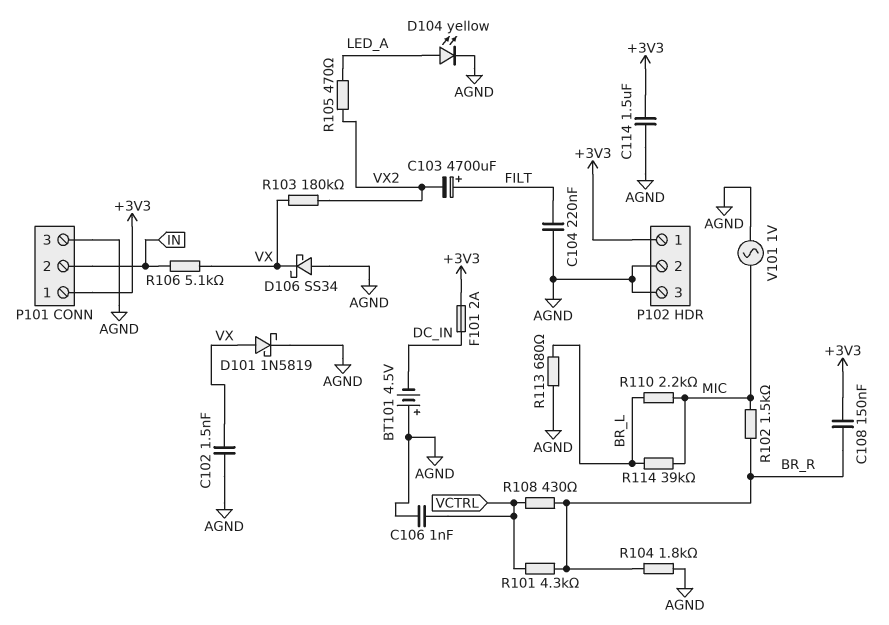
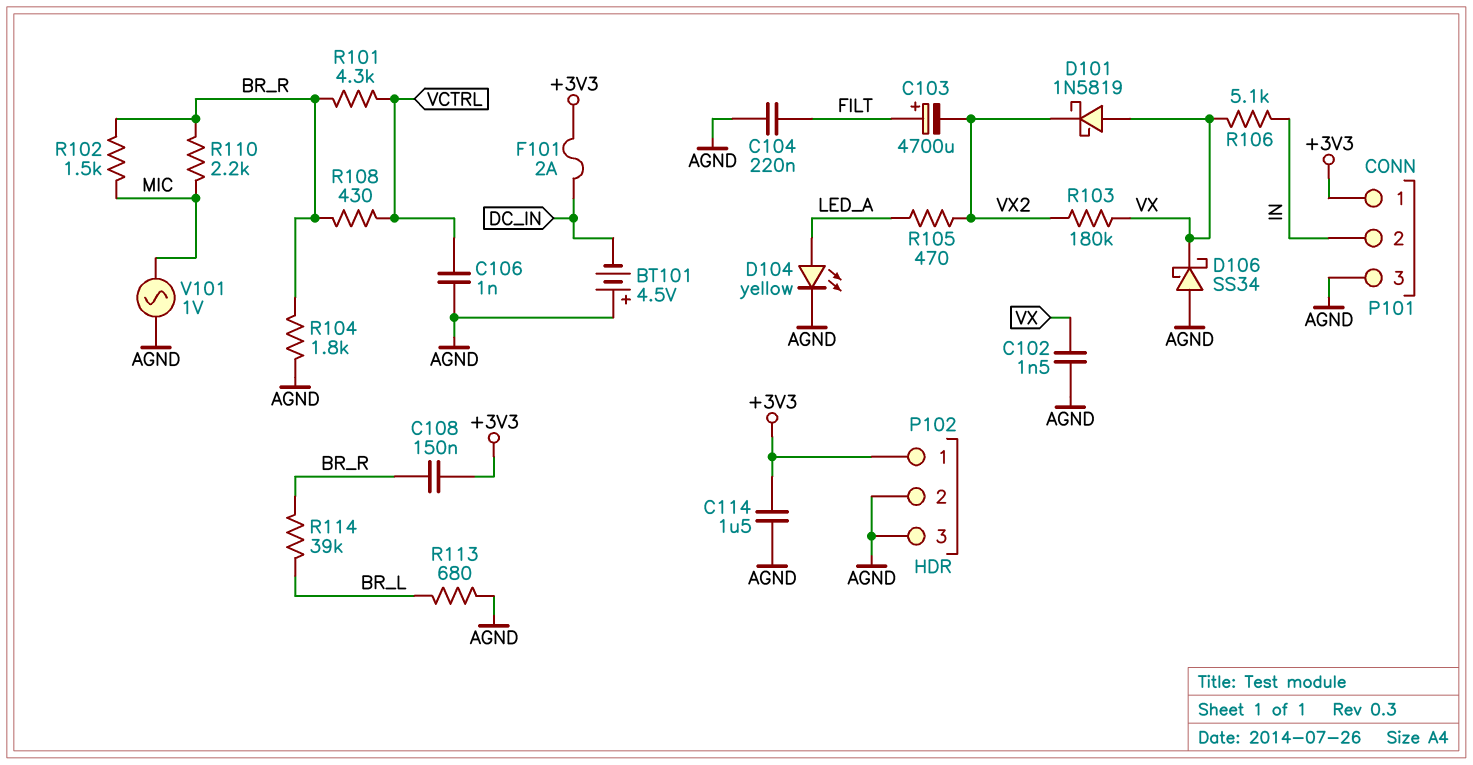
D101: schottky 1N5819 (A VX, K AGND) -> schottky 1N5819 (A VX, K VX2)
R110: 2.2k (BR_L, MIC) -> 2.2k (BR_R, MIC)
R114: 39k (BR_L, MIC) -> 39k (BR_L, BR_R)

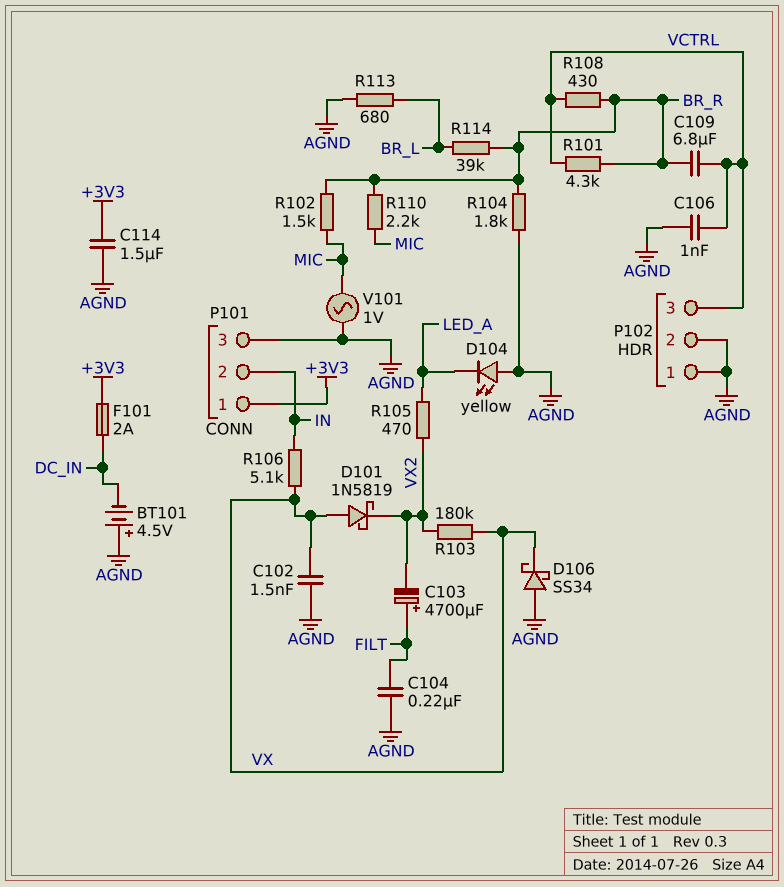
C108: 150nF (+3V3, BR_R) -> none
C109: none -> 6.8uF (BR_R, VCTRL)
D104: LED yellow (A LED_A, K AGND) -> LED yellow (A AGND, K LED_A)
P102 pin 1: +3V3 -> AGND
P102 pin 3: AGND -> VCTRL

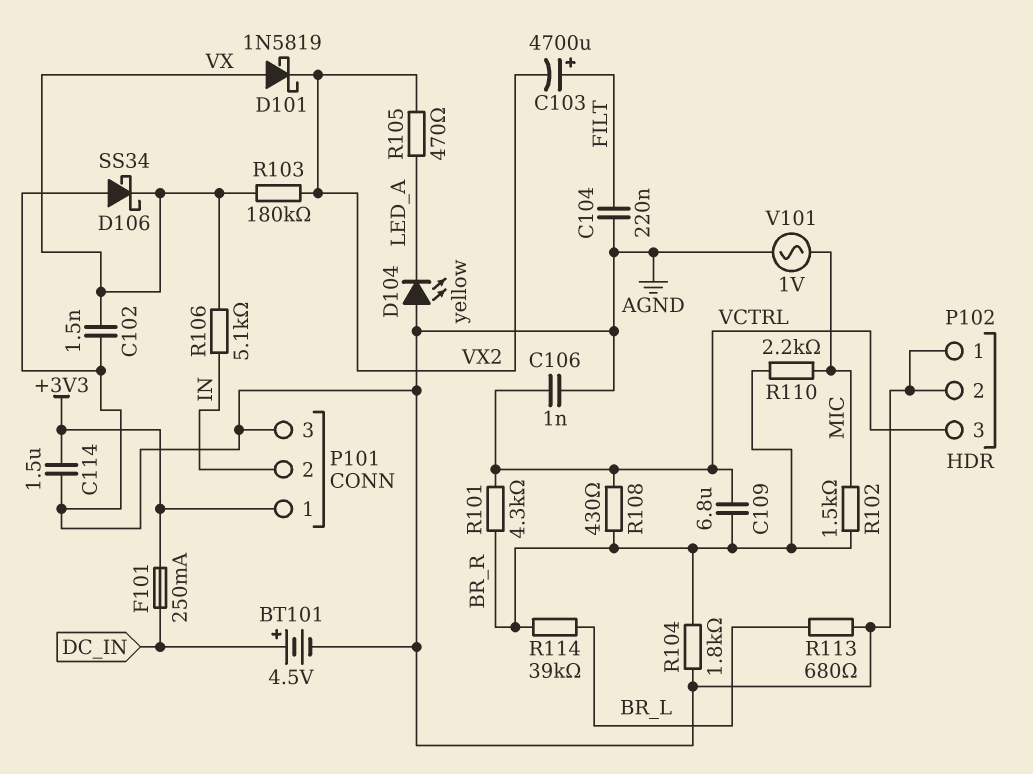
BT101: 4.5V (plus AGND, minus DC_IN) -> 4.5V (plus DC_IN, minus AGND)
F101: 2A (+3V3, DC_IN) -> 250mA (+3V3, DC_IN)

